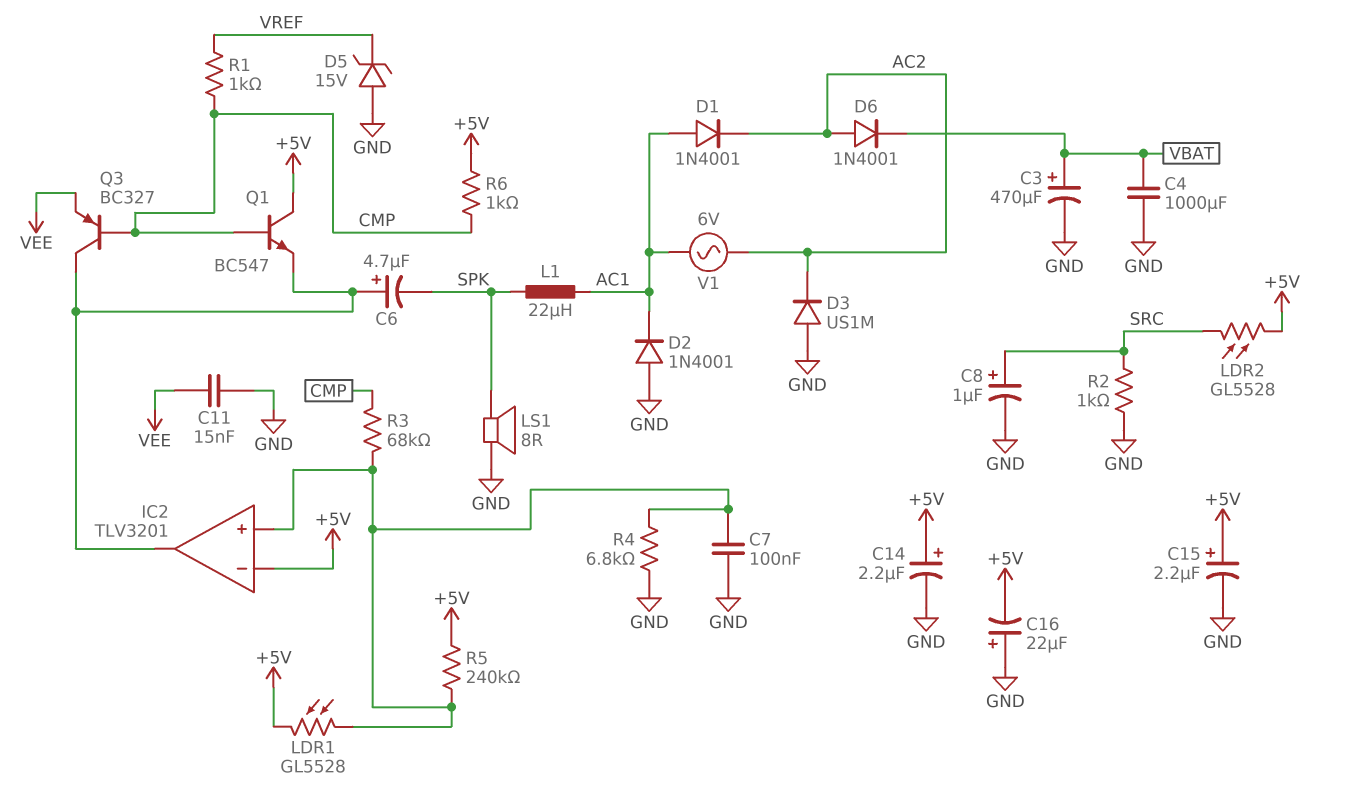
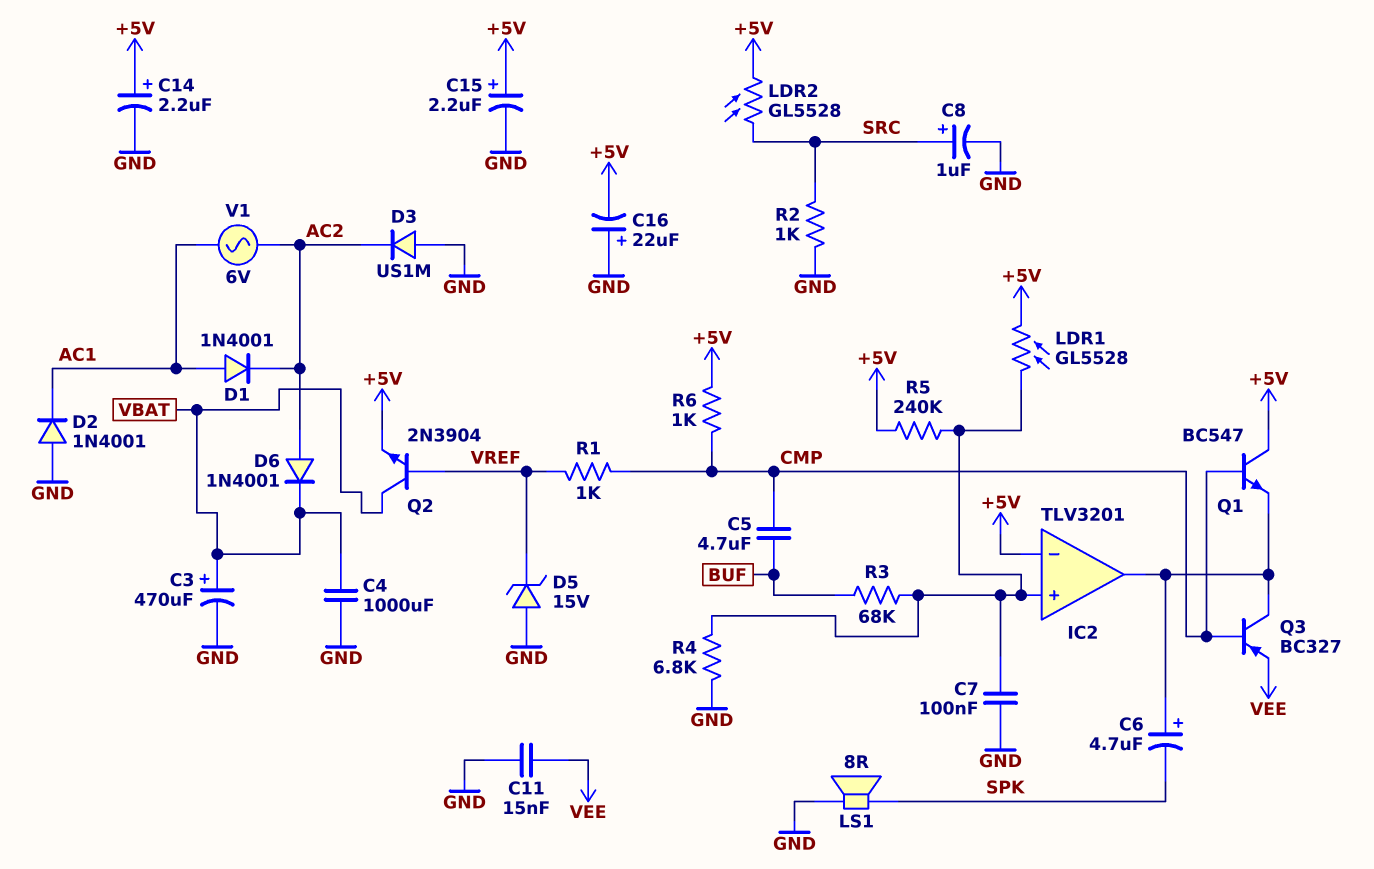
C5: none -> 4.7uF (BUF, CMP)
L1: 22uH (AC1, SPK) -> none
Q2: none -> NPN 2N3904 (B VREF, C VBAT, E +5V)
R3: 68k (CMP, IC2/in+) -> 68k (BUF, IC2/in+)

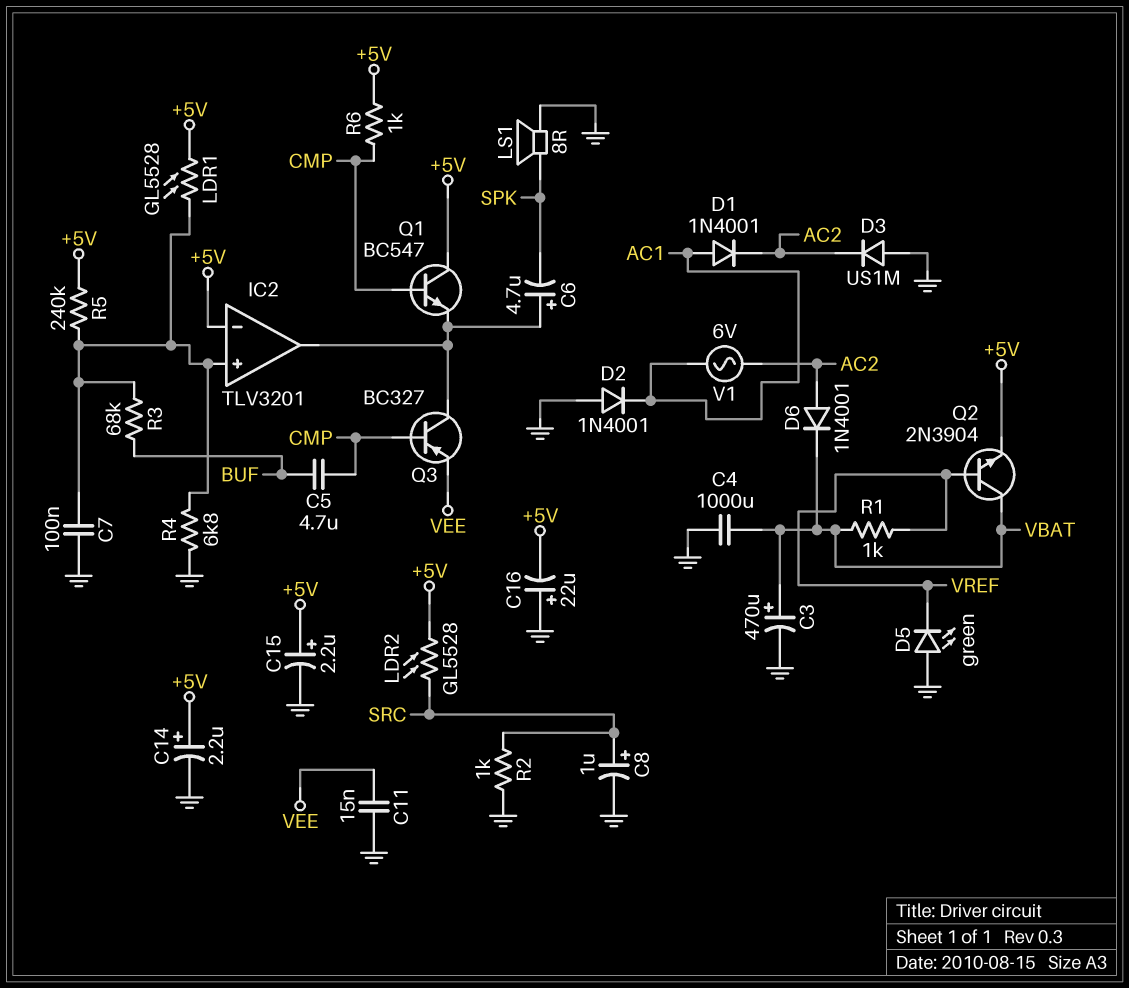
D5: zener 15V (A GND, K VREF) -> LED green (A GND, K VREF)
R1: 1k (CMP, VREF) -> 1k (VBAT, VREF)

